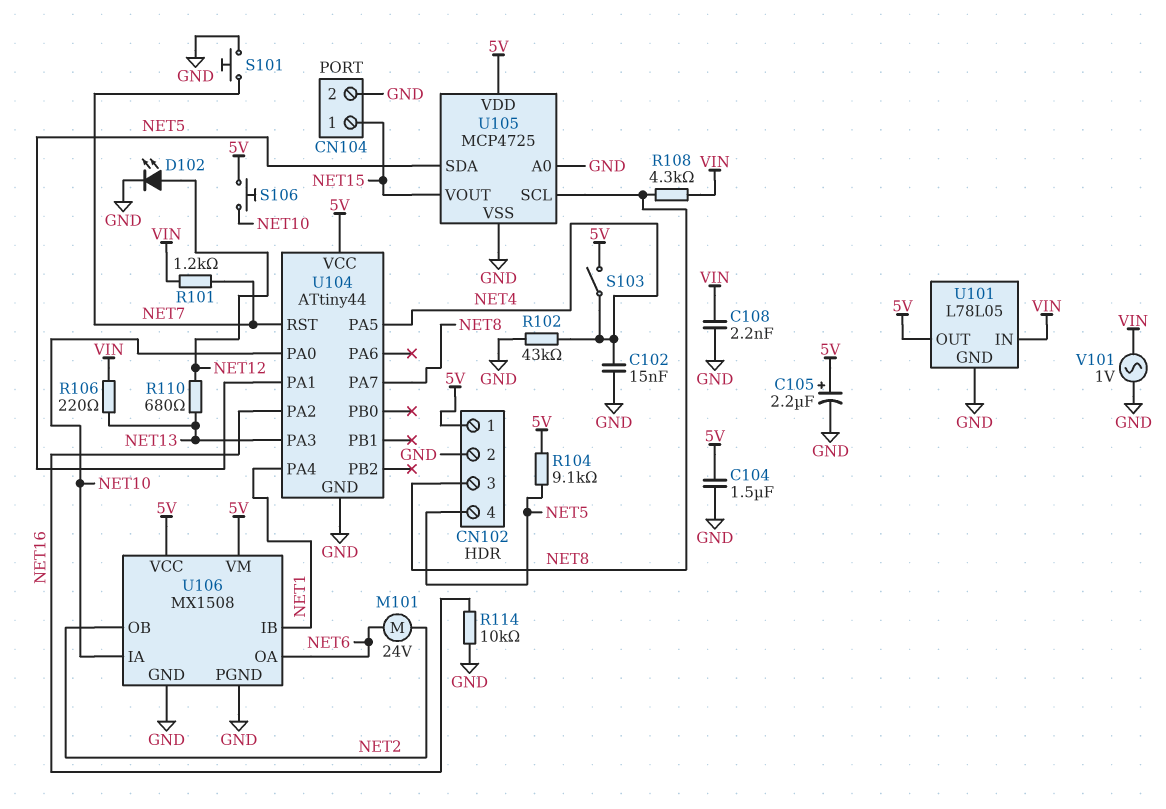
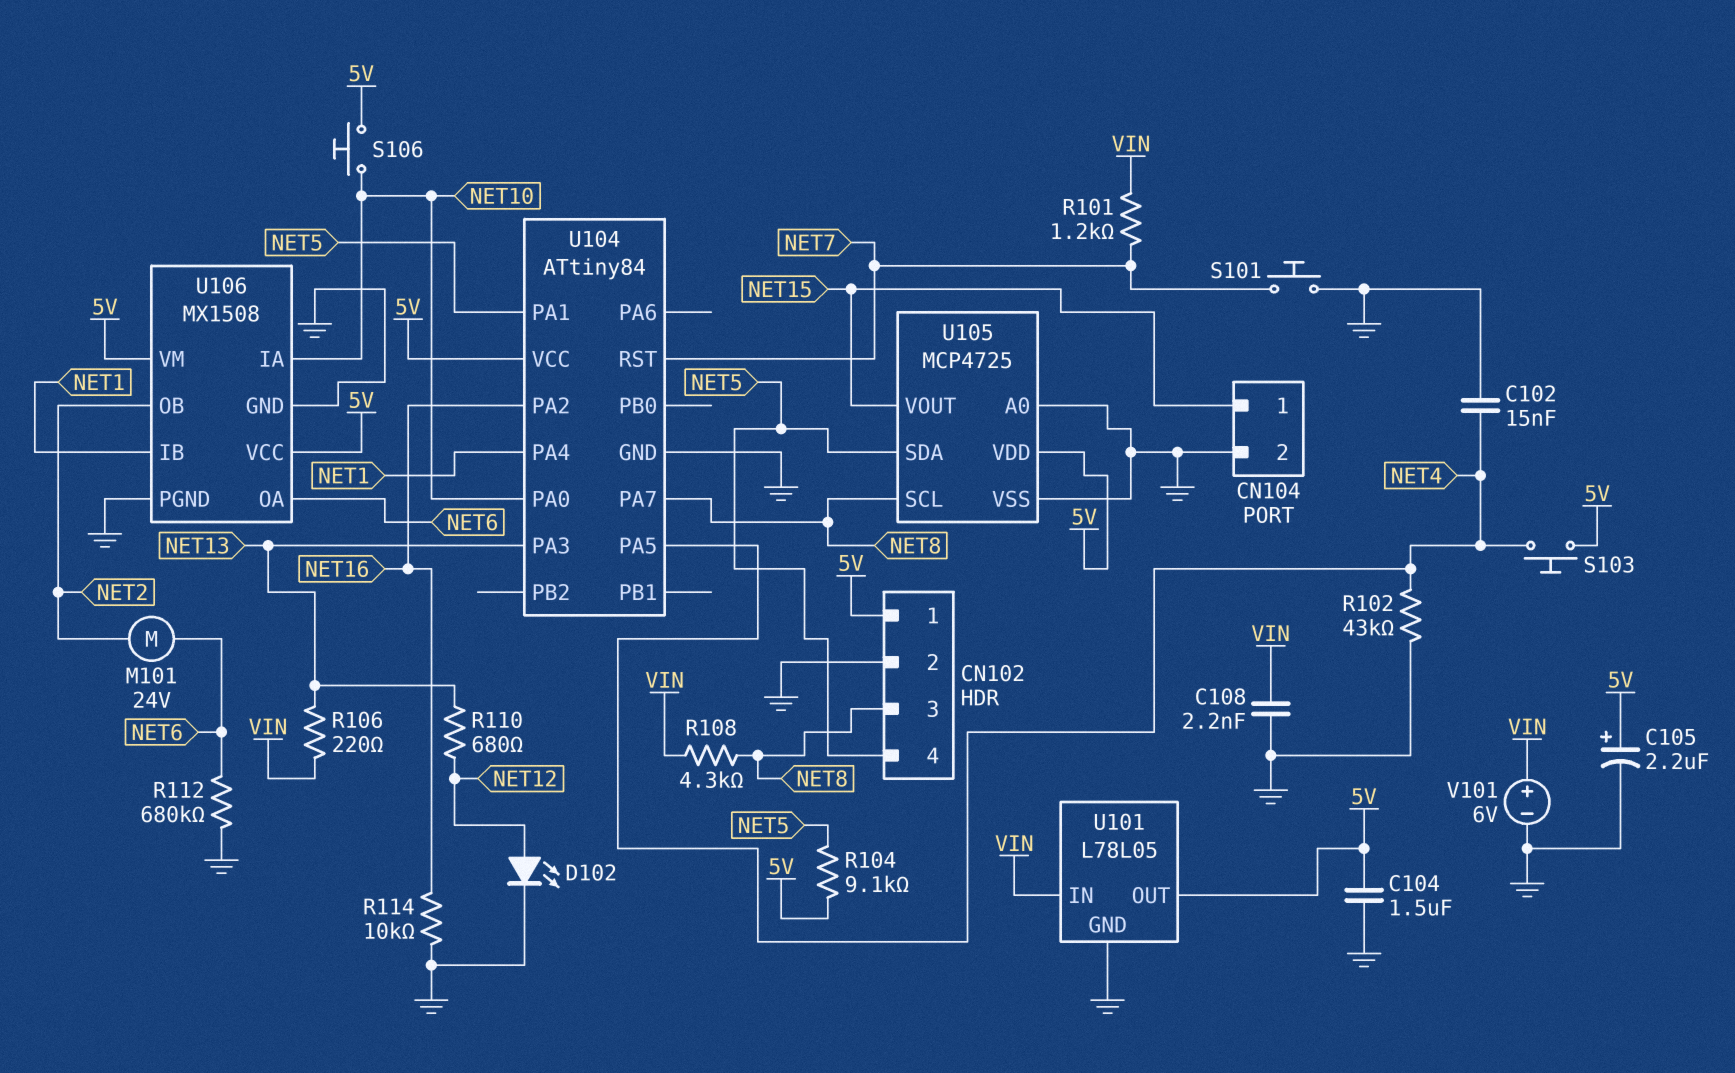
R112: none -> 680k (GND, NET6)
S103: switch (5V, NET4) -> button (5V, NET4)
U104: ATtiny44 -> ATtiny84
V101: AC 1V (GND, VIN) -> 6V (plus VIN, minus GND)

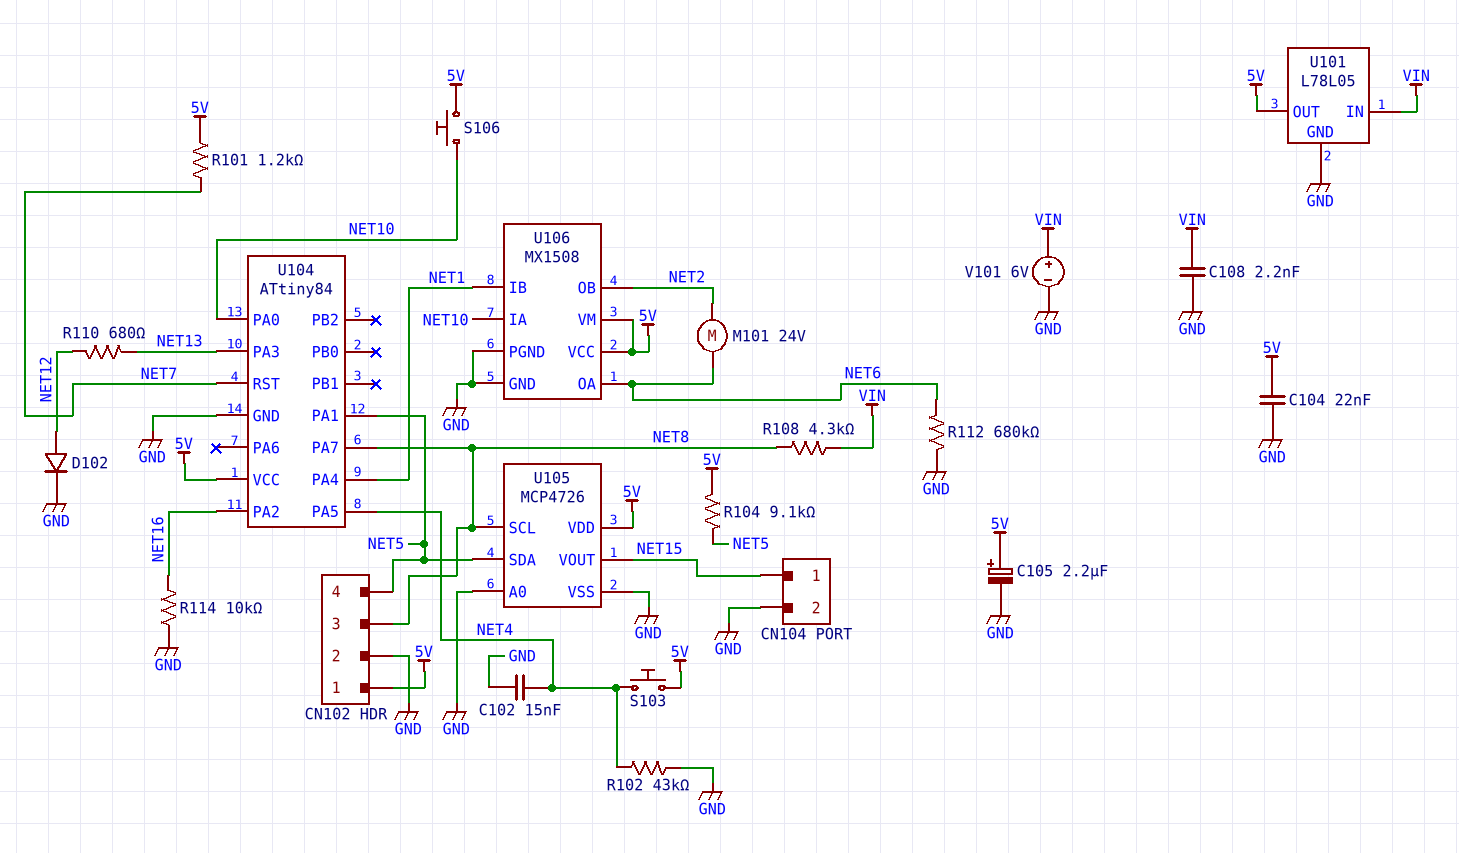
C104: 1.5uF (5V, GND) -> 22nF (5V, GND)
D102: LED (A NET12, K GND) -> diode (A NET12, K GND)
R101: 1.2k (NET7, VIN) -> 1.2k (5V, NET7)
R106: 220 (NET13, VIN) -> none
S101: button (GND, NET7) -> none
U105: MCP4725 -> MCP4726

